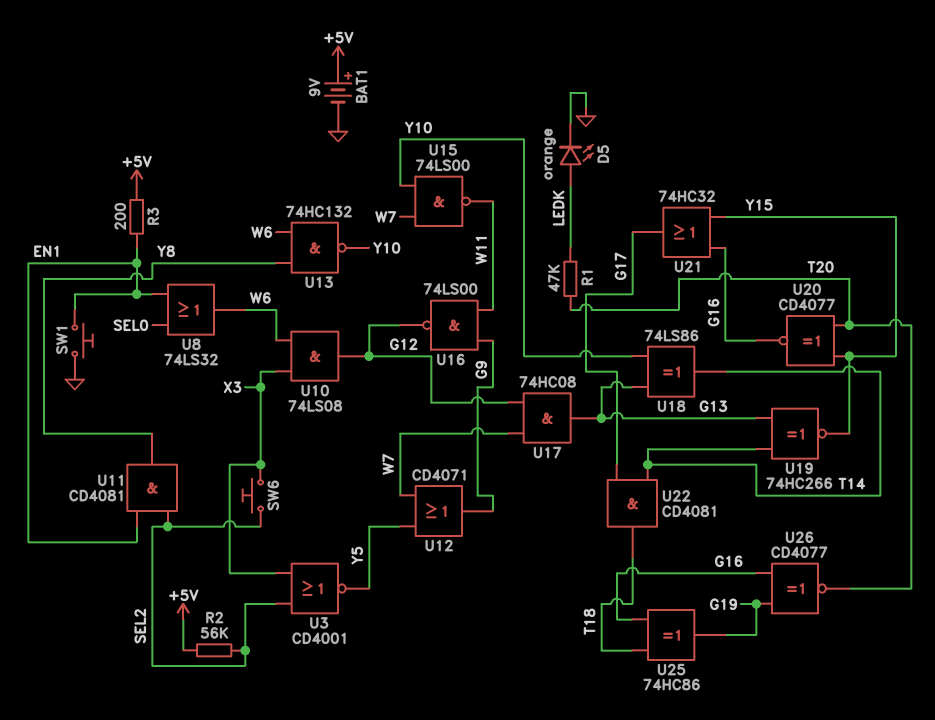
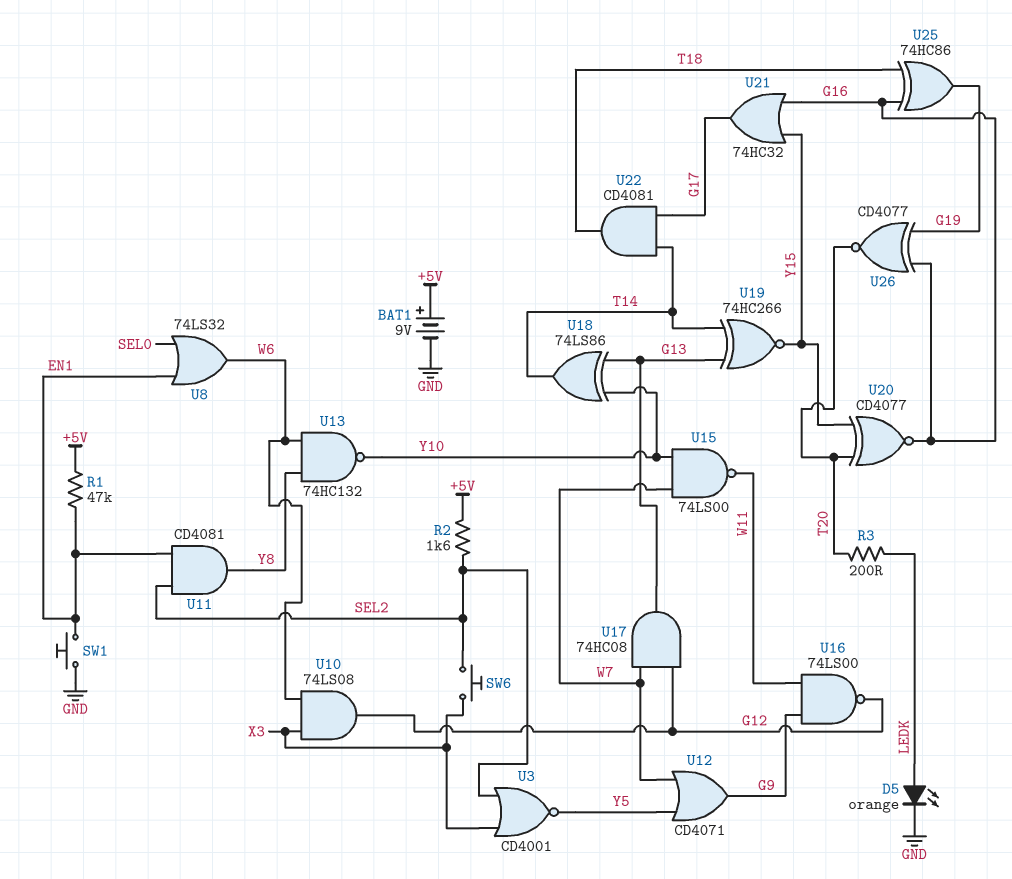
R1: 47k (LEDK, T20) -> 47k (+5V, EN1)
R2: 56k (+5V, SEL2) -> 1.6k (+5V, SEL2)
R3: 200 (+5V, EN1) -> 200 (LEDK, T20)

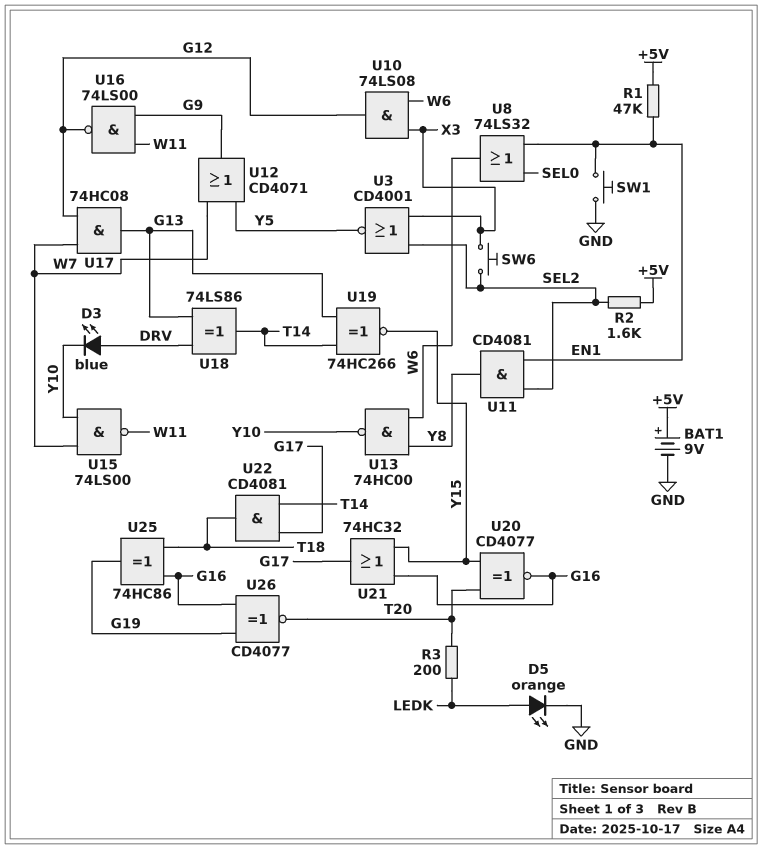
D3: none -> LED blue (A DRV, K Y10)
U13: NAND 74HC132 (in W6, in Y8, out Y10) -> NAND 74HC00 (in W6, in Y8, out Y10)
U18: XOR 74LS86 (in G13, in Y10, out T14) -> XOR 74LS86 (in DRV, in G13, out T14)

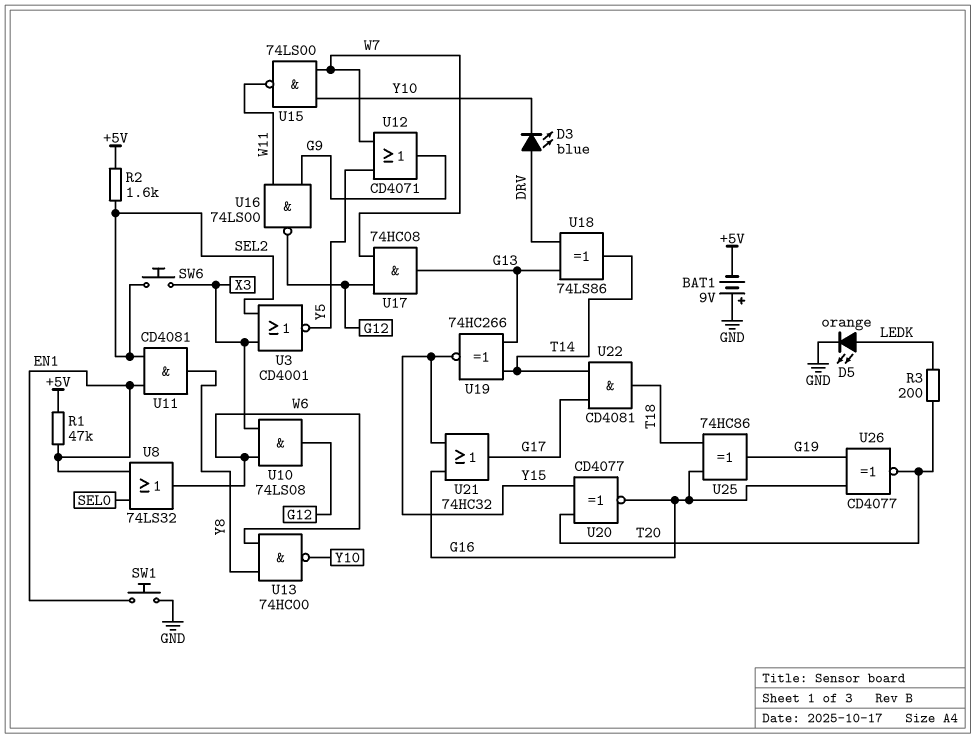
BAT1: 9V (plus +5V, minus GND) -> 9V (plus GND, minus +5V)

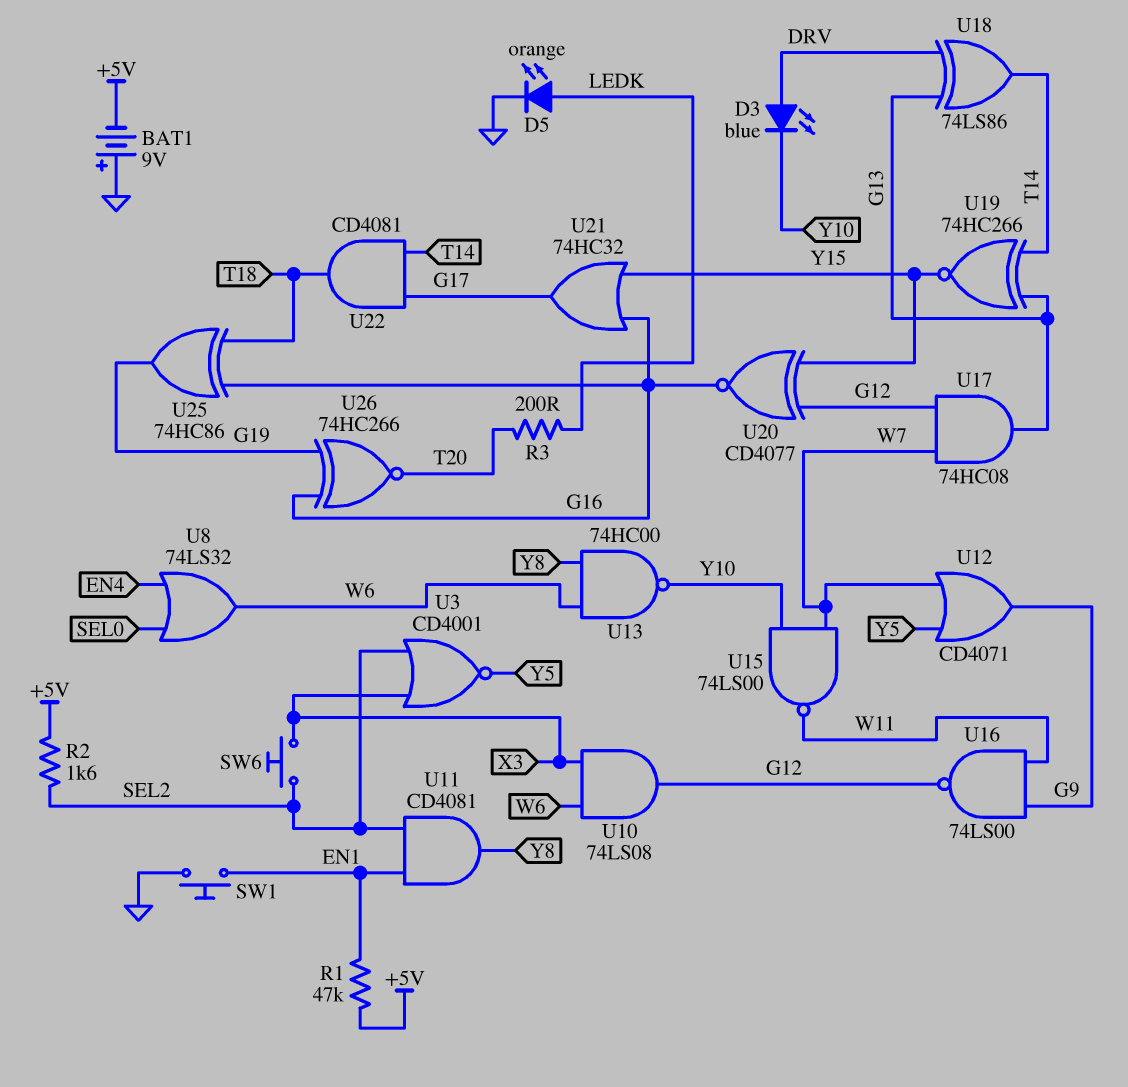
U8: OR 74LS32 (in EN1, in SEL0, out W6) -> OR 74LS32 (in EN4, in SEL0, out W6)
U20: XNOR CD4077 (in T20, in Y15, out G16) -> XNOR CD4077 (in G12, in Y15, out G16)
U26: XNOR CD4077 (in G16, in G19, out T20) -> XNOR 74HC266 (in G16, in G19, out T20)

